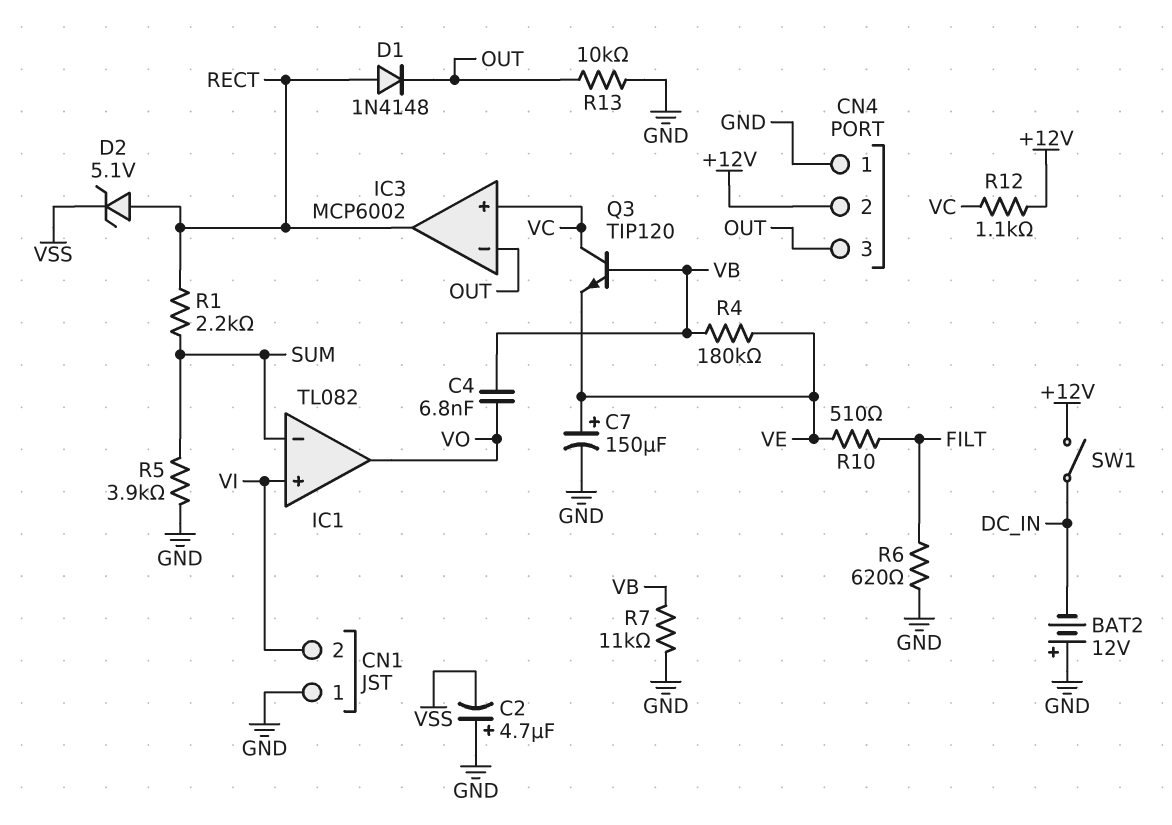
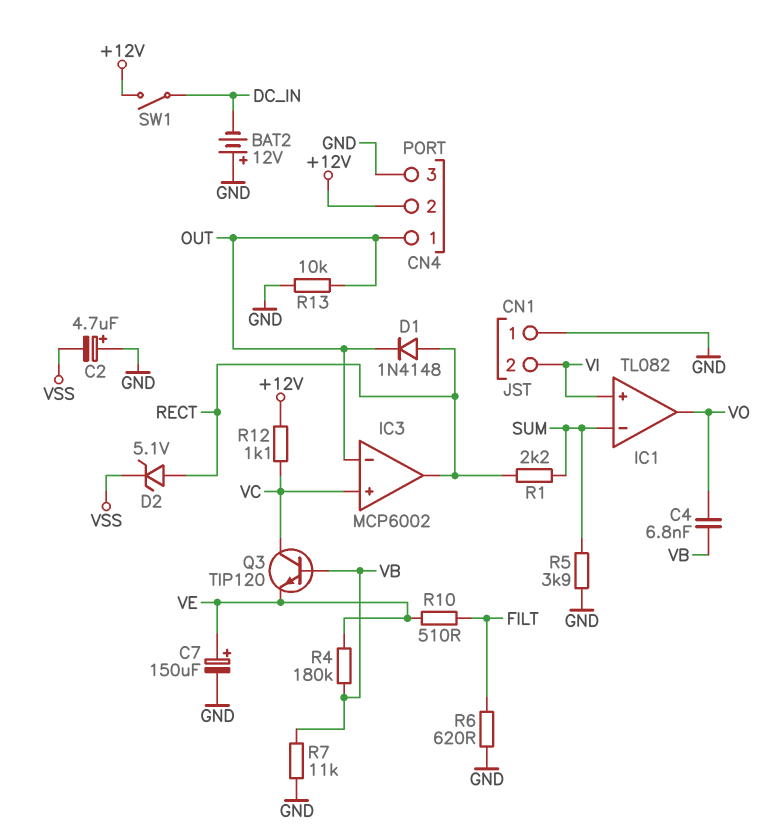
CN4 pin 1: GND -> OUT
CN4 pin 3: OUT -> GND

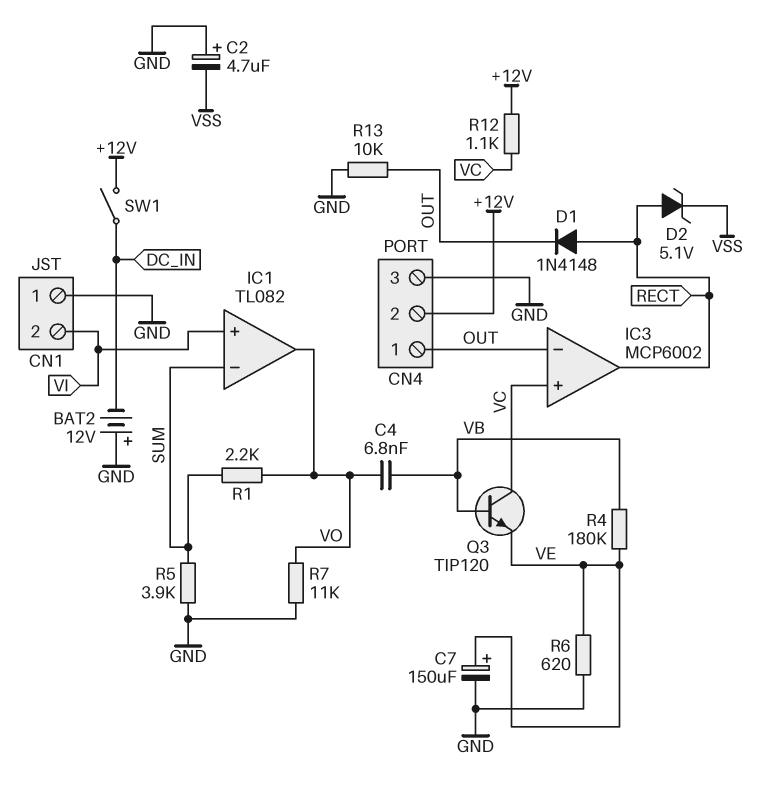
R1: 2.2k (RECT, SUM) -> 2.2k (SUM, VO)
R6: 620 (FILT, GND) -> 620 (GND, VE)
R7: 11k (GND, VB) -> 11k (GND, VO)
R10: 510 (FILT, VE) -> none

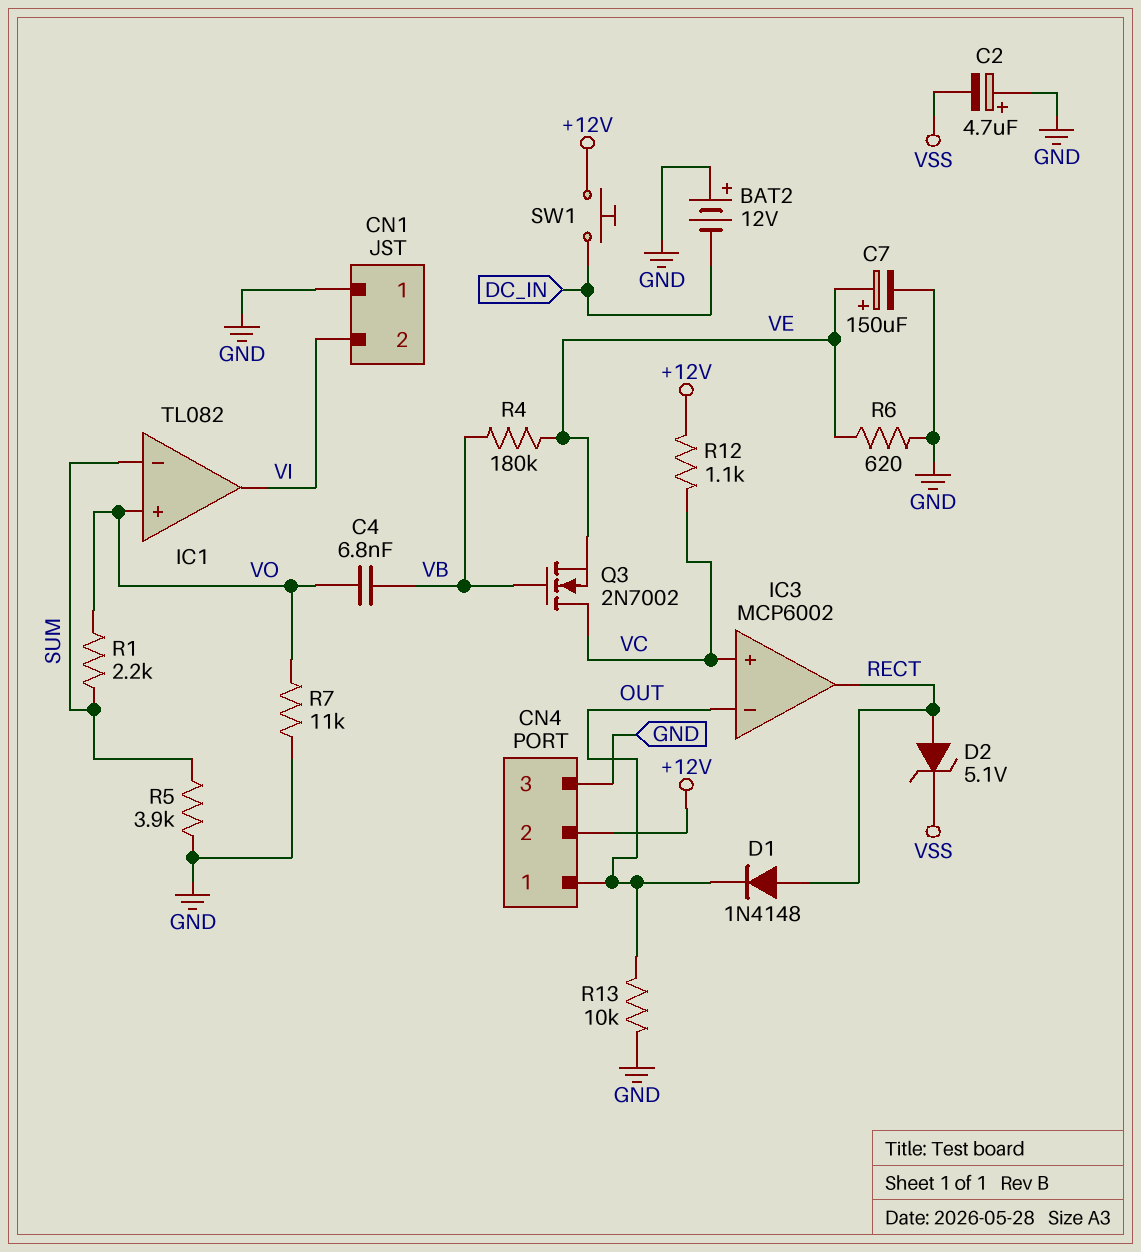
IC1 pin in+: VI -> VO
IC1 pin out: VO -> VI
Q3: NPN TIP120 (B VB, C VC, E VE) -> NMOS 2N7002 (G VB, D VC, S VE)
SW1: switch (+12V, DC_IN) -> button (+12V, DC_IN)

